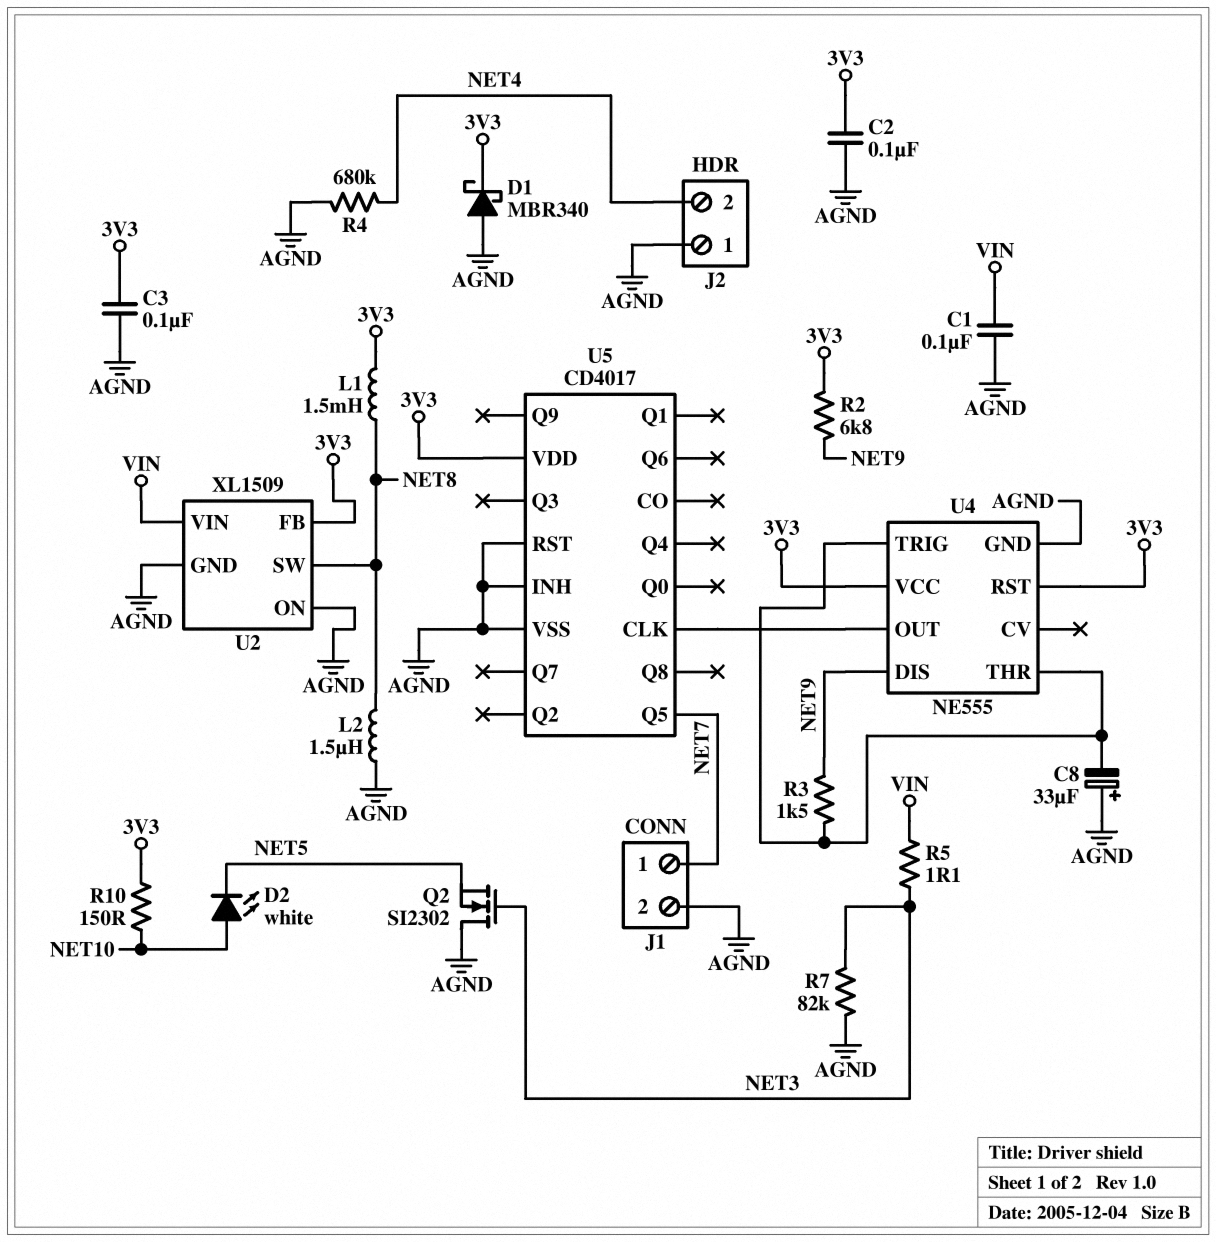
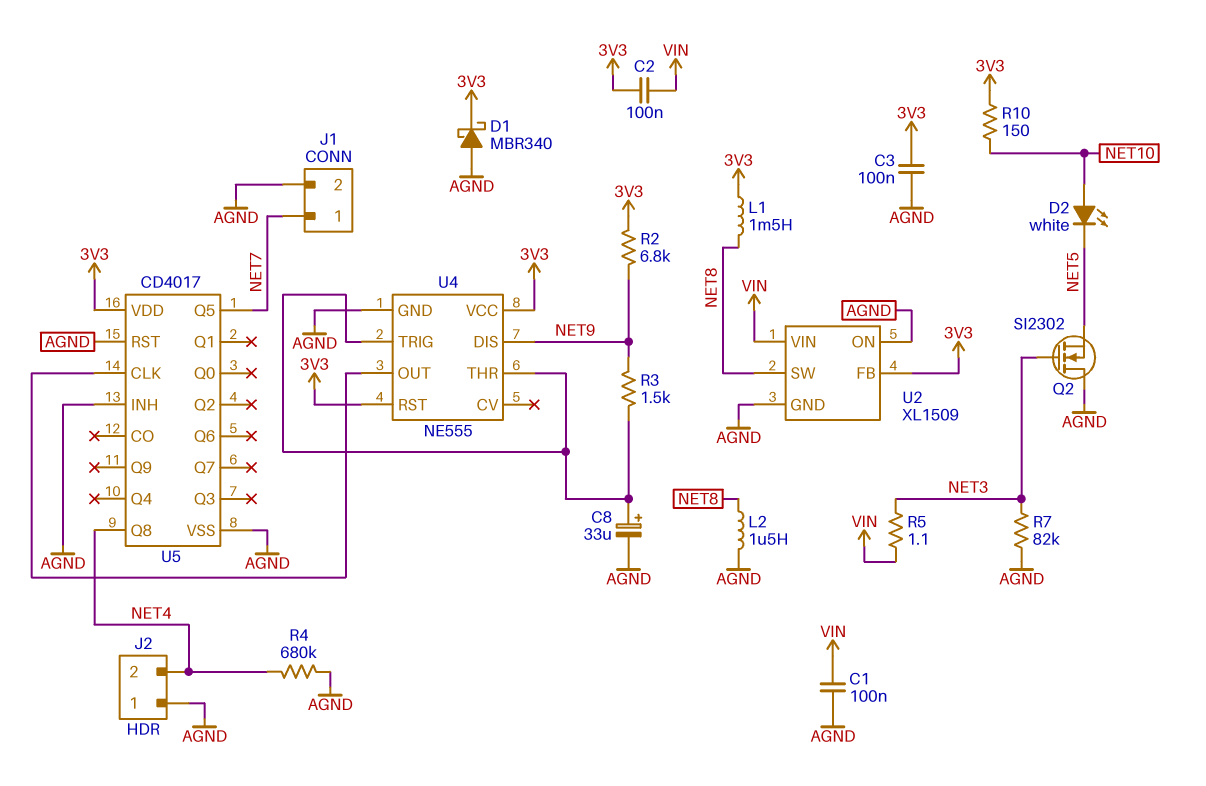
C2: 100nF (3V3, AGND) -> 100nF (3V3, VIN)
C8: 33uF (plus AGND, minus U4/THR) -> 33uF (plus U4/THR, minus AGND)
U5 pin Q8: none -> NET4

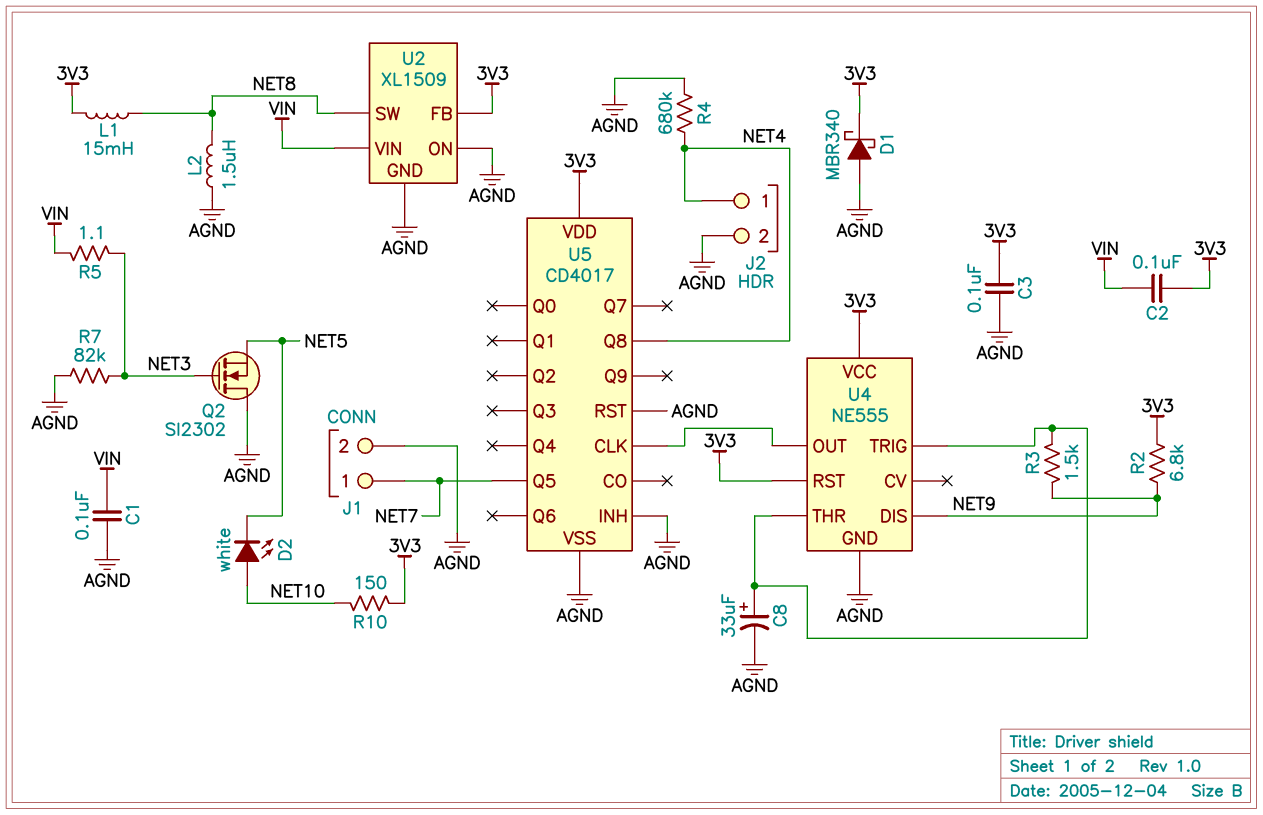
J2 pin 1: AGND -> NET4
J2 pin 2: NET4 -> AGND
L1: 1.5mH (3V3, NET8) -> 15mH (3V3, NET8)

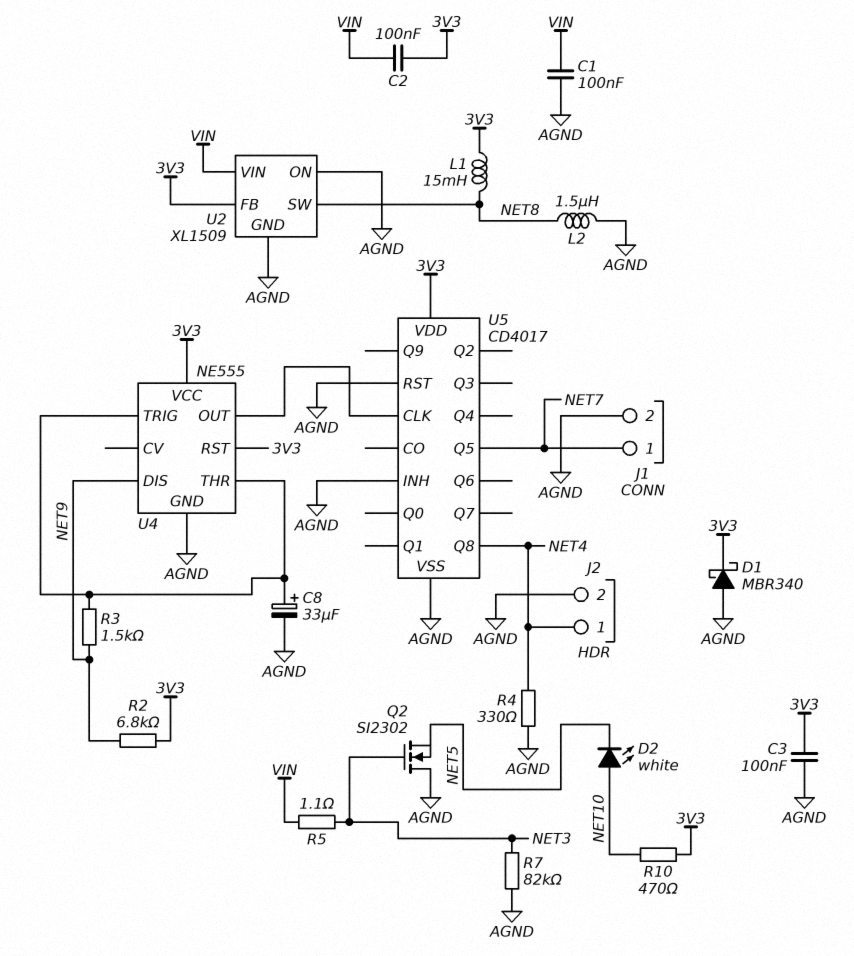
R4: 680k (AGND, NET4) -> 330 (AGND, NET4)
R10: 150 (3V3, NET10) -> 470 (3V3, NET10)

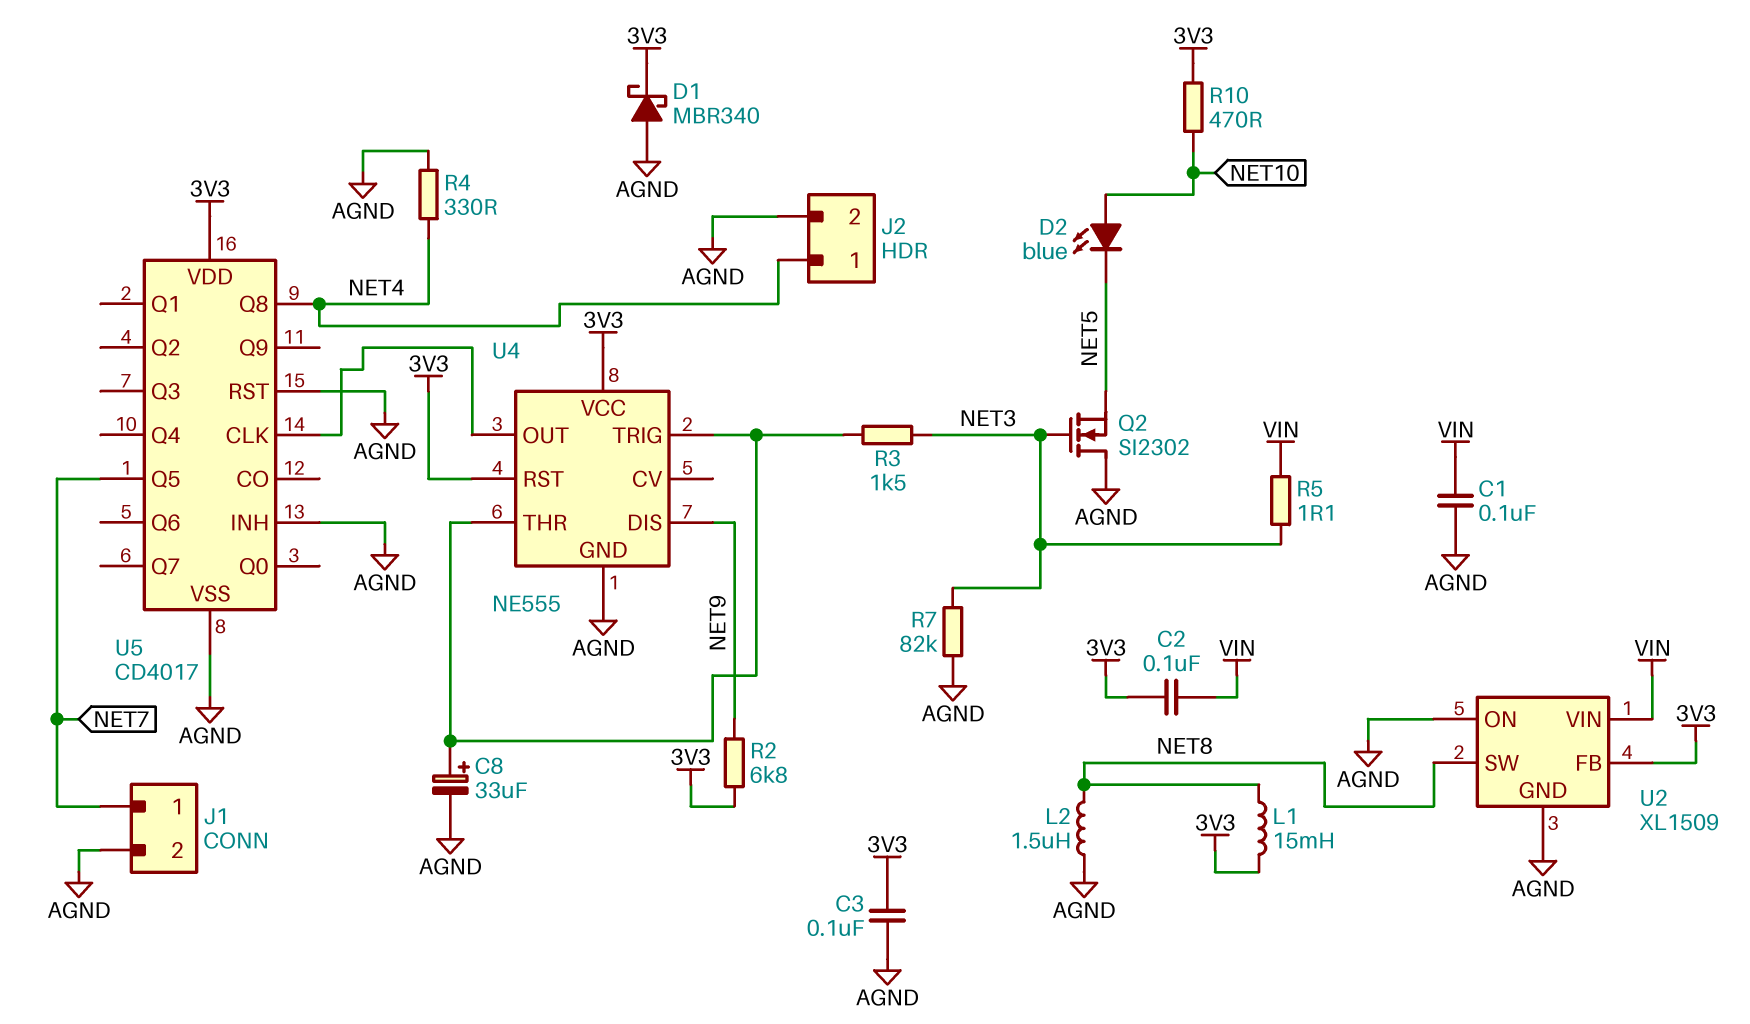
D2: LED white (A NET10, K NET5) -> LED blue (A NET10, K NET5)
R3: 1.5k (NET9, U4/THR) -> 1.5k (NET3, U4/THR)

